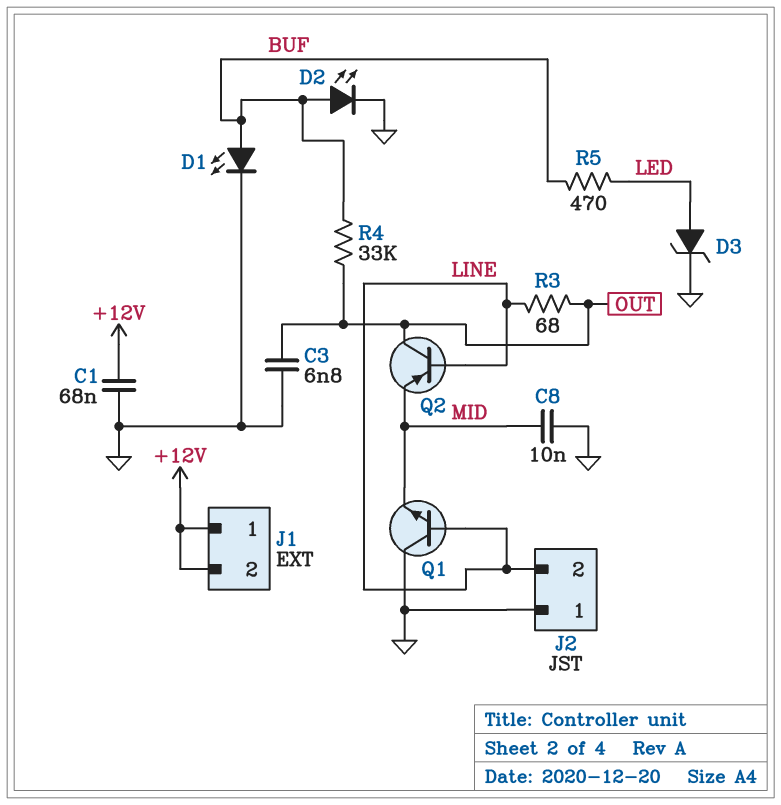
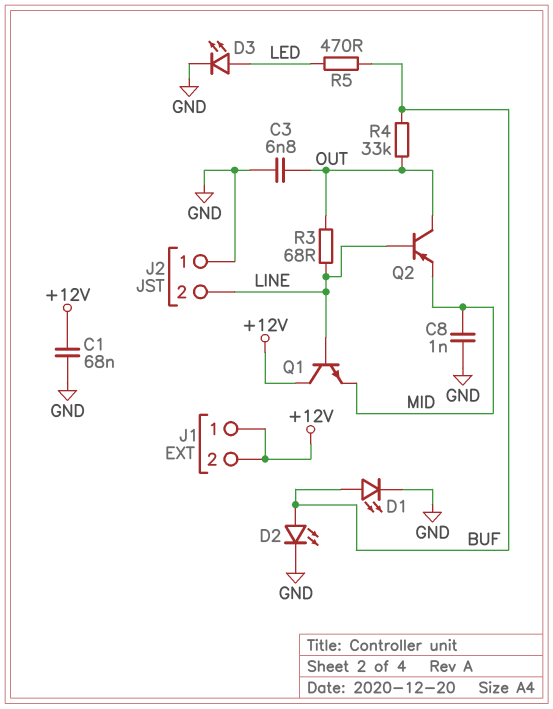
C8: 10nF (GND, MID) -> 1nF (GND, MID)
D3: zener (A LED, K GND) -> LED (A LED, K GND)
Q1: NPN (B LINE, C GND, E MID) -> NPN (B LINE, C +12V, E MID)

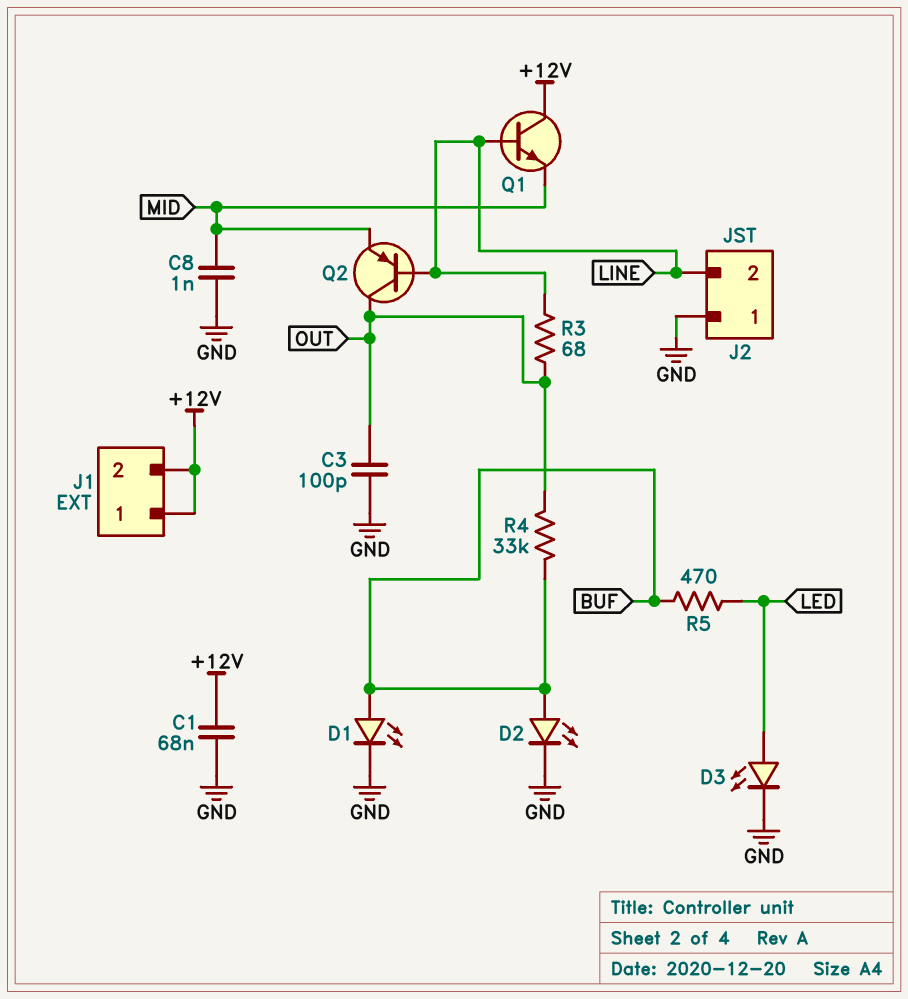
C3: 6.8nF (GND, OUT) -> 100pF (GND, OUT)

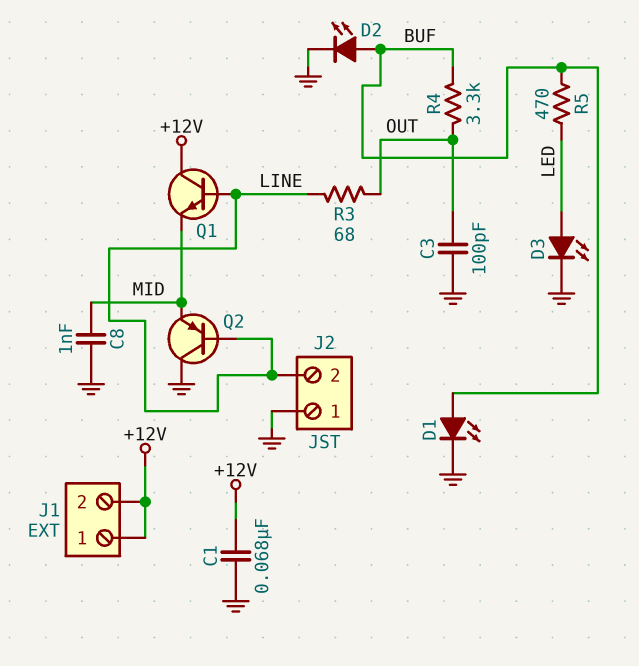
Q2: PNP (B LINE, C OUT, E MID) -> PNP (B LINE, C GND, E MID)
R4: 33k (BUF, OUT) -> 3.3k (BUF, OUT)

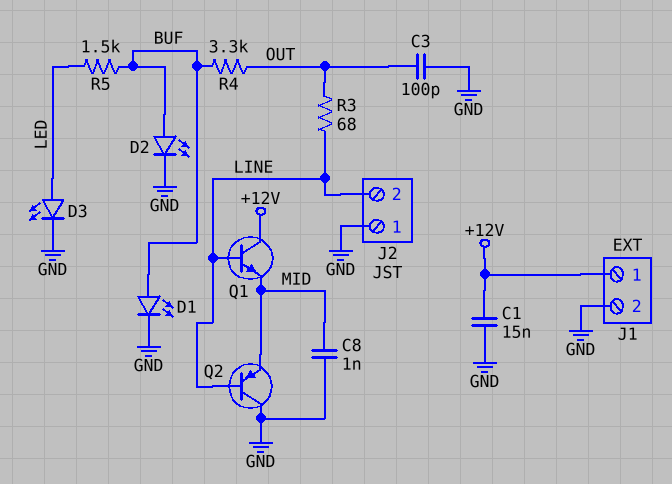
C1: 68nF (+12V, GND) -> 15nF (+12V, GND)
J1 pin 2: +12V -> GND
R5: 470 (BUF, LED) -> 1.5k (BUF, LED)

